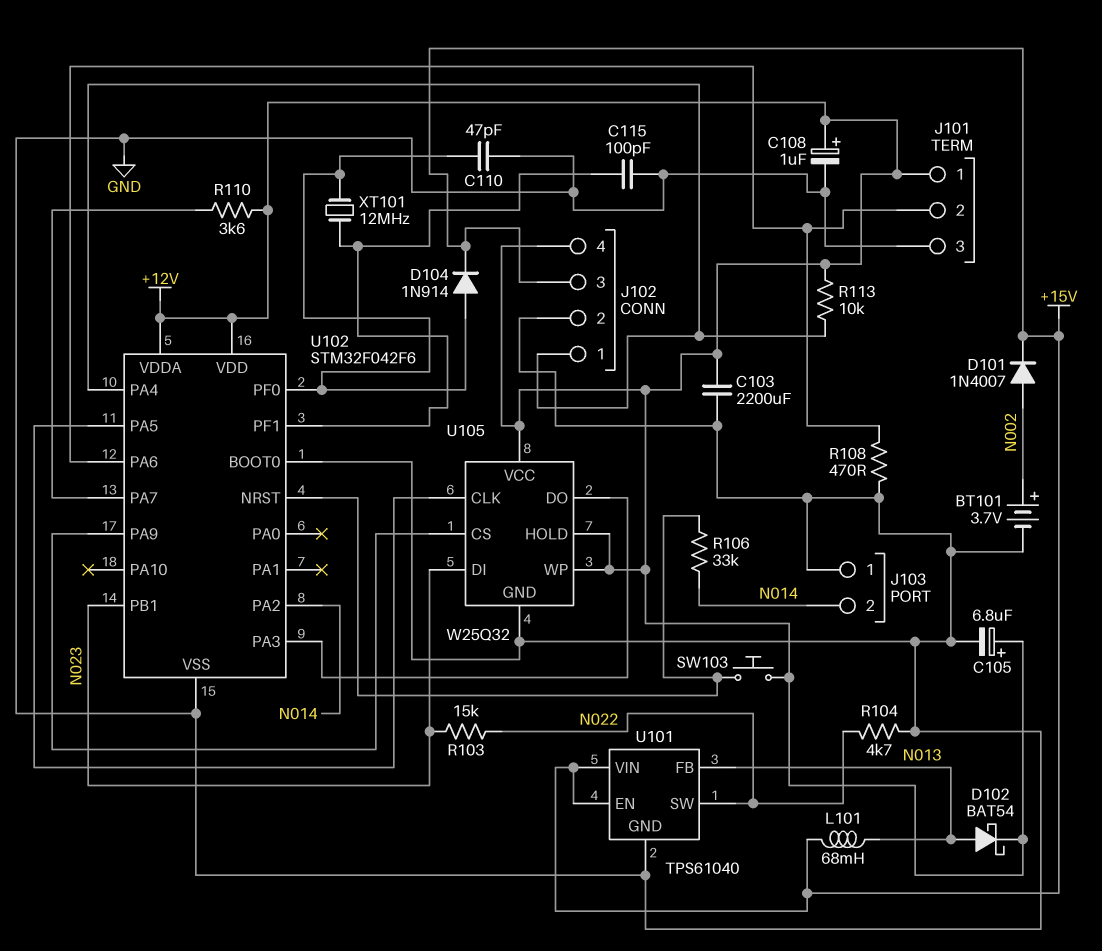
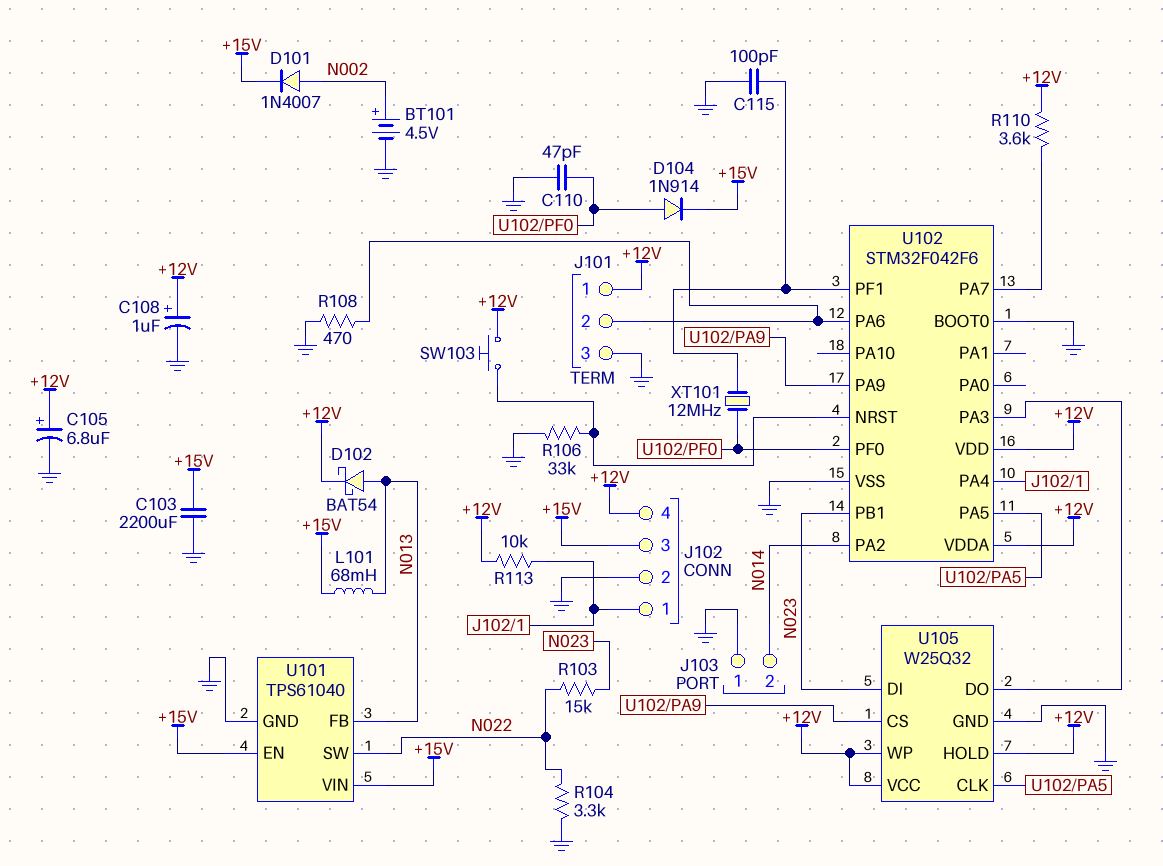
BT101: 3.7V (plus N002, minus GND) -> 4.5V (plus N002, minus GND)
C103: 2200uF (+12V, GND) -> 2200uF (+15V, GND)
R104: 4.7k (GND, N022) -> 3.3k (GND, N022)
R106: 33k (N014, U102/NRST) -> 33k (GND, U102/NRST)

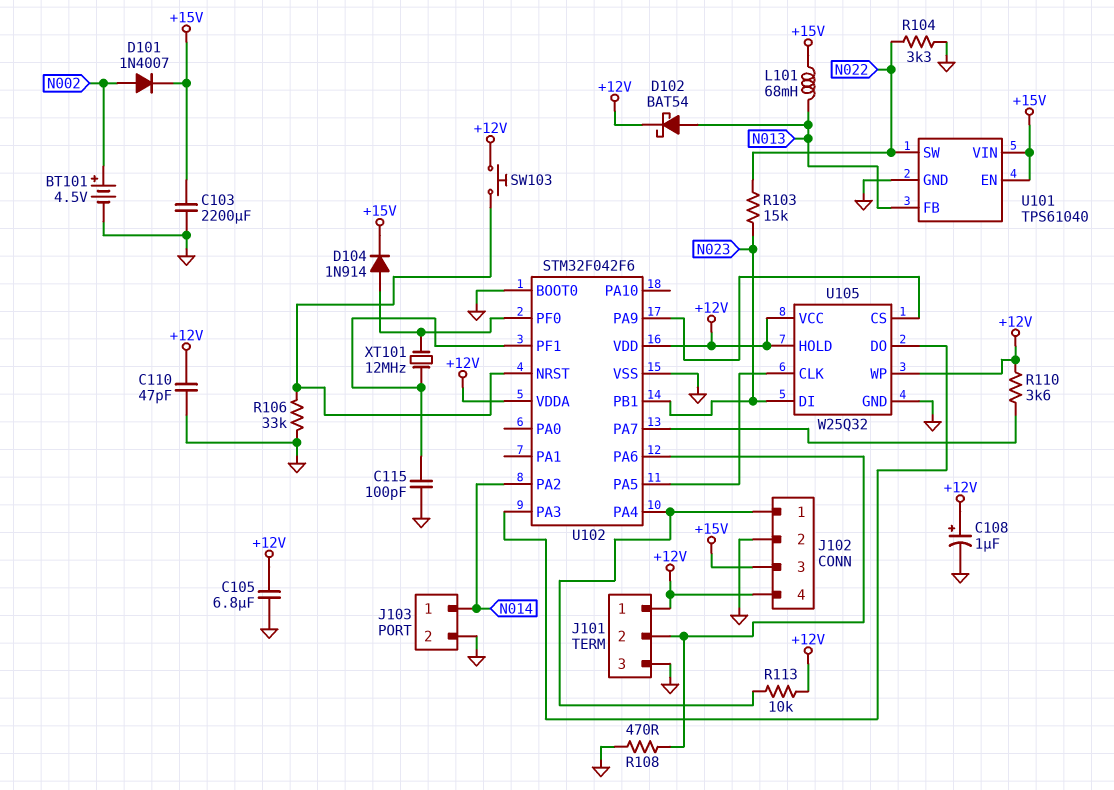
C105: 6.8uF (plus +12V, minus GND) -> 6.8uF (+12V, GND)
C110: 47pF (GND, U102/PF0) -> 47pF (+12V, GND)
J103 pin 1: GND -> N014
J103 pin 2: N014 -> GND

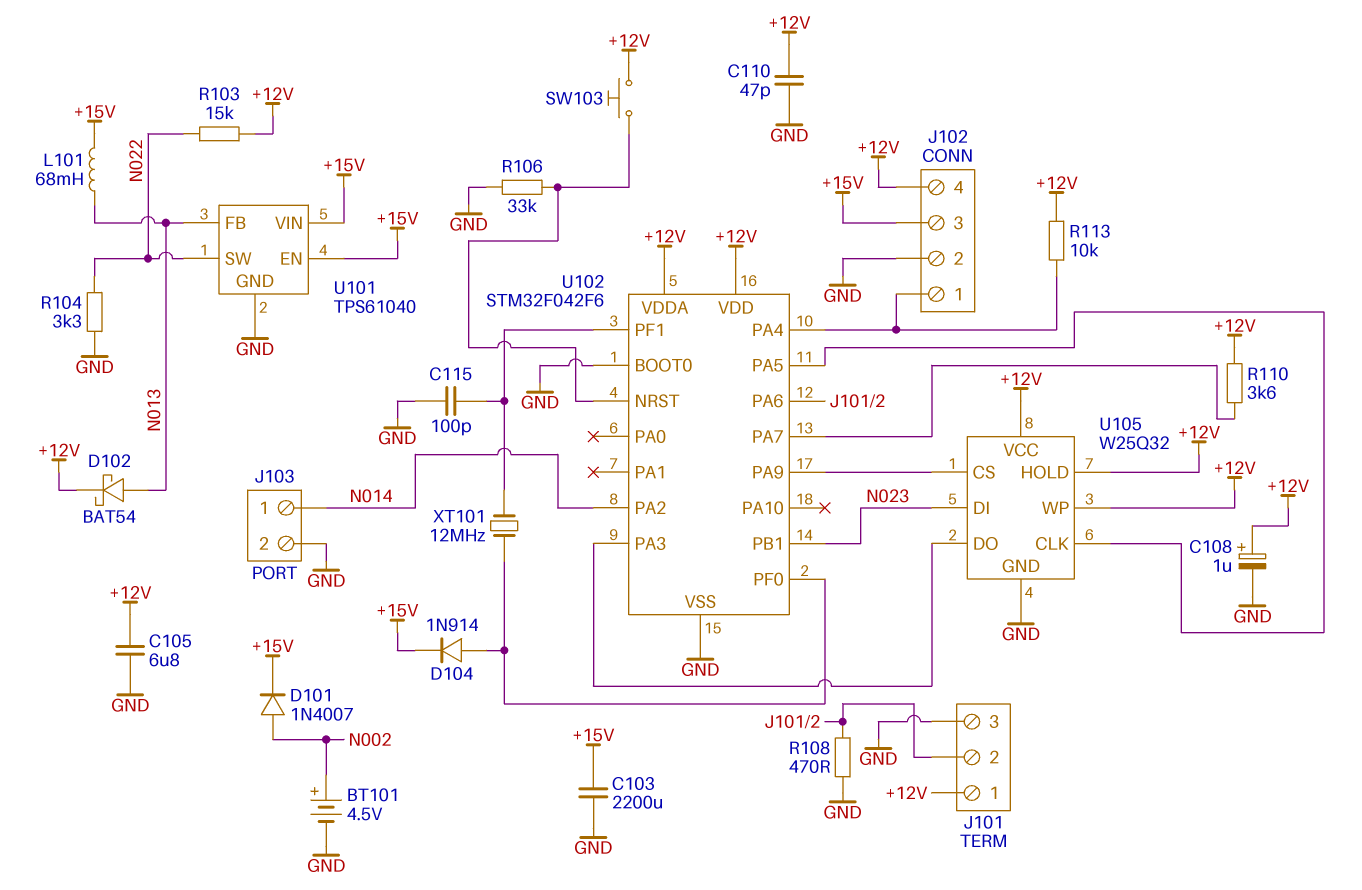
R103: 15k (N022, N023) -> 15k (+12V, N022)

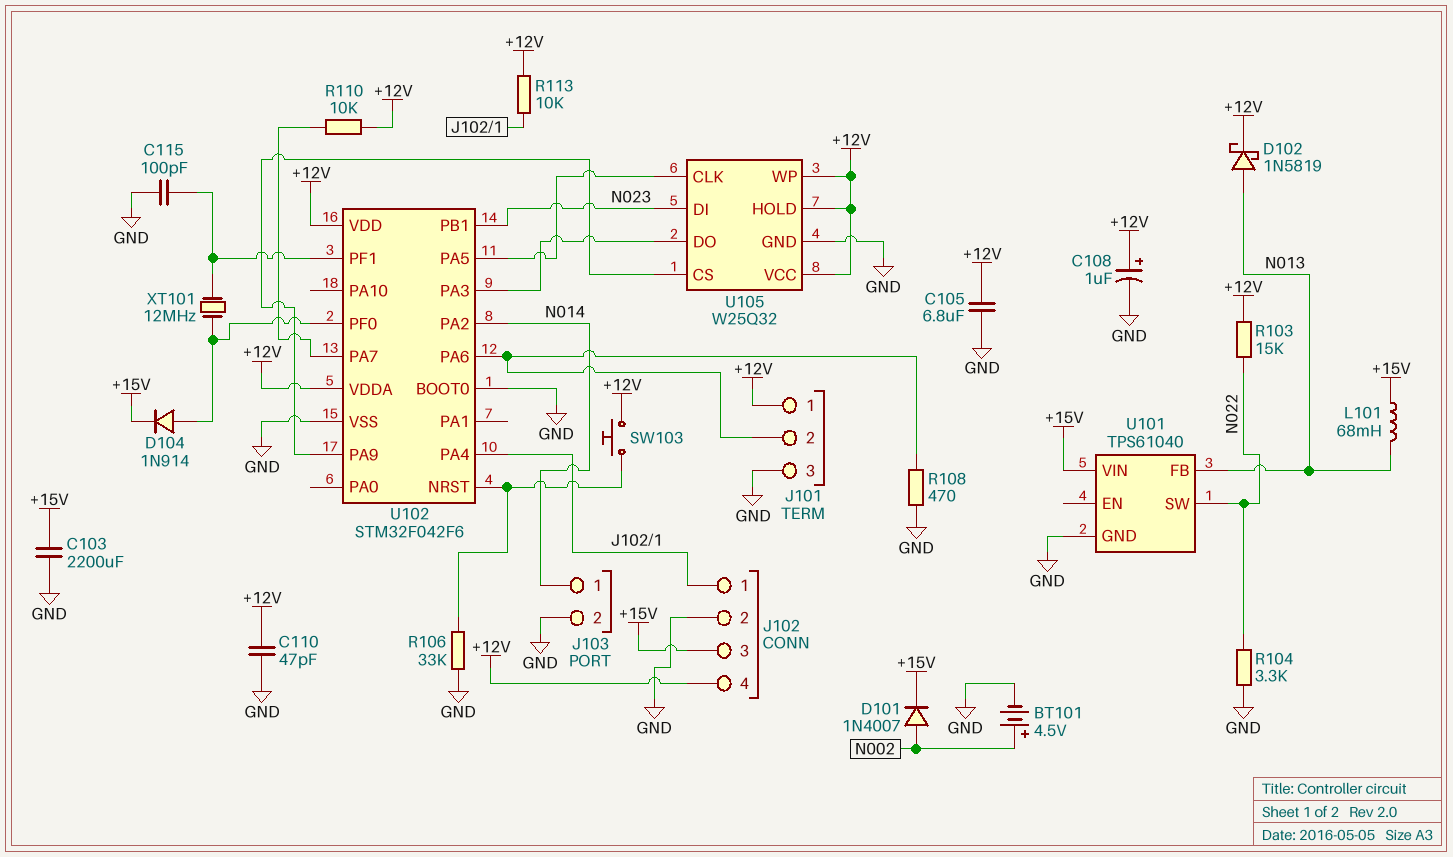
D102: schottky BAT54 (A N013, K +12V) -> schottky 1N5819 (A N013, K +12V)
R110: 3.6k (+12V, U102/PA7) -> 10k (+12V, U102/PA7)
U101 pin EN: +15V -> none

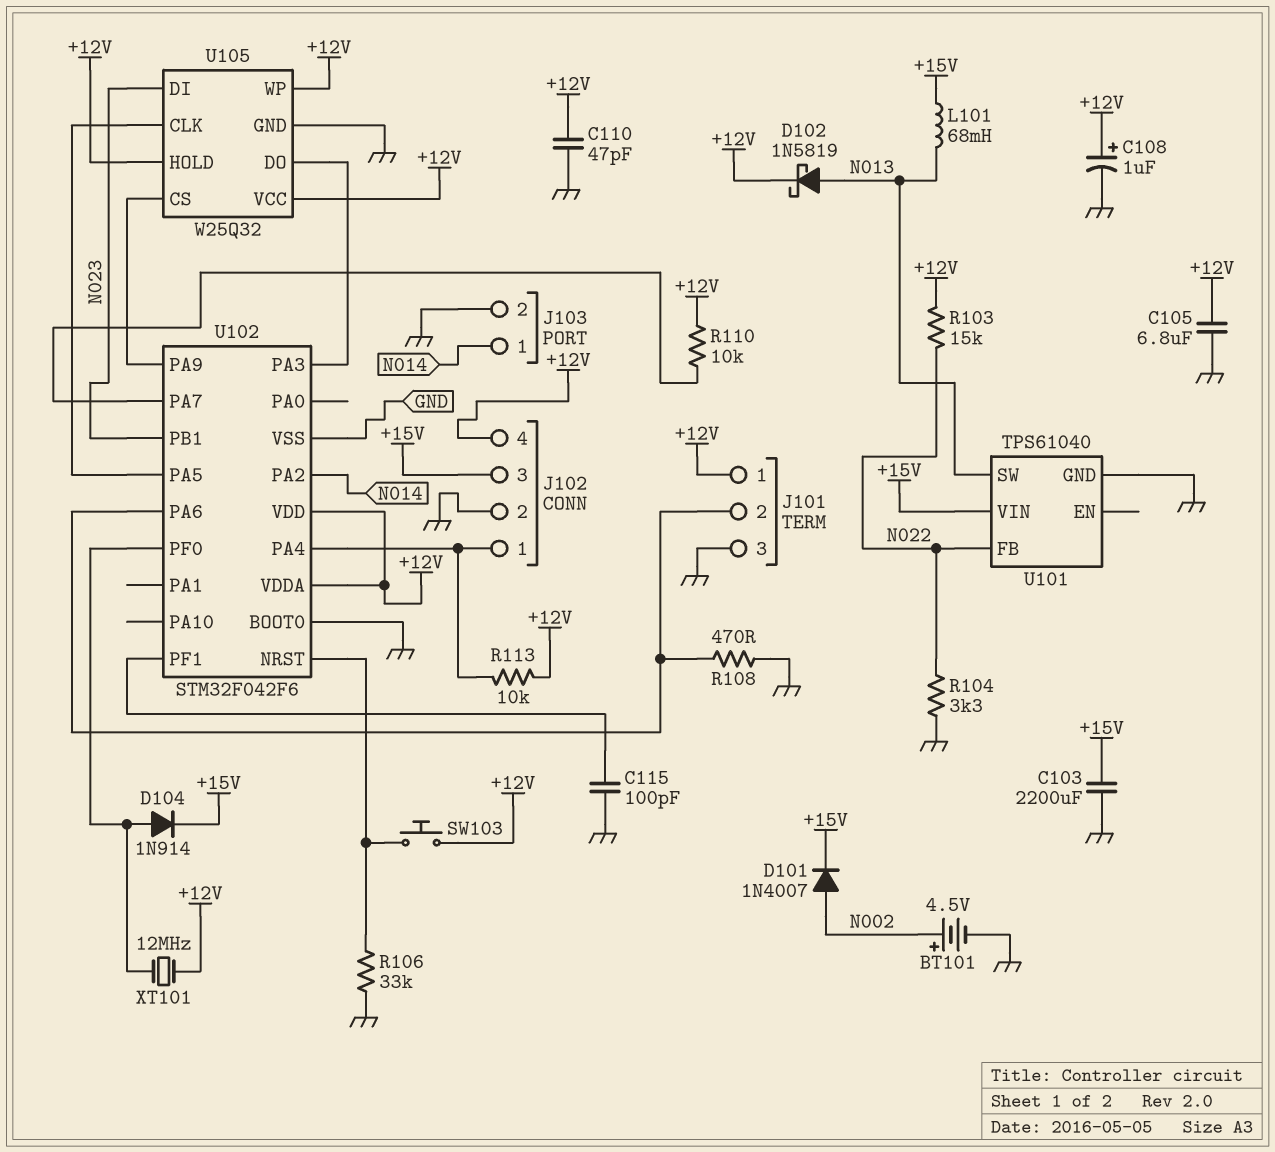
U101 pin FB: N013 -> N022
U101 pin SW: N022 -> N013
XT101: 12MHz (U102/PF0, U102/PF1) -> 12MHz (+12V, U102/PF0)

